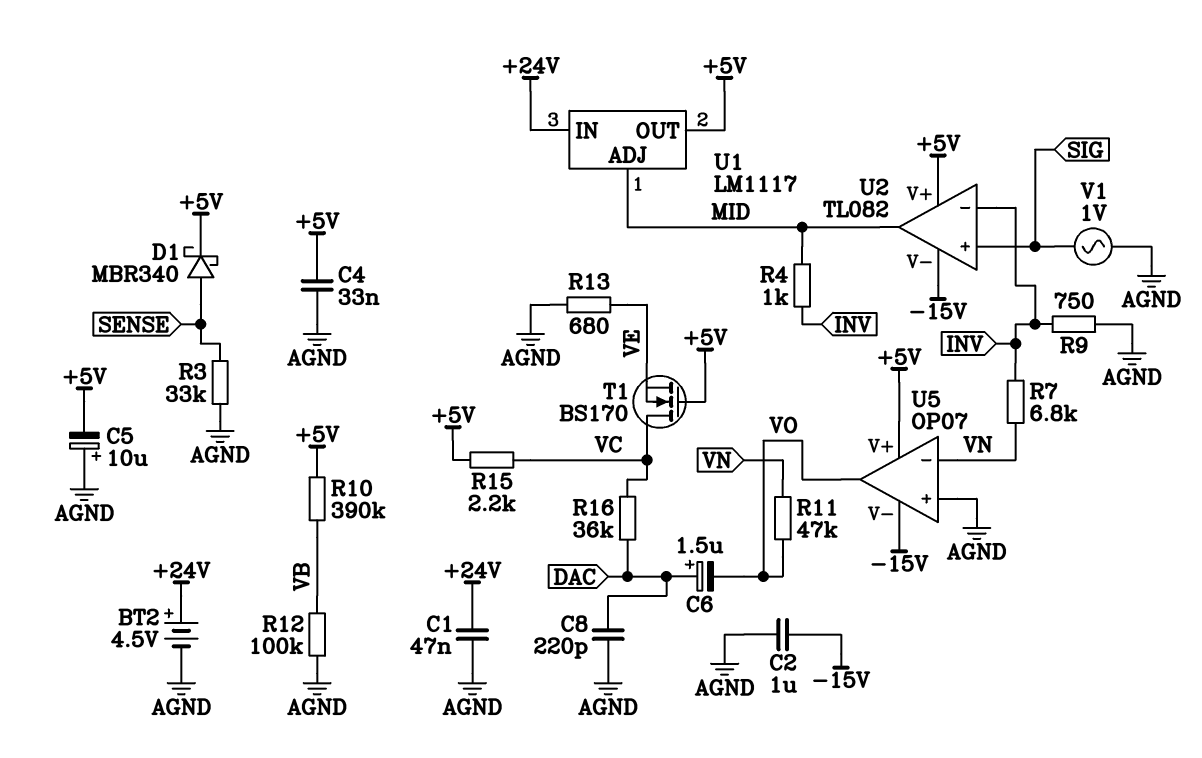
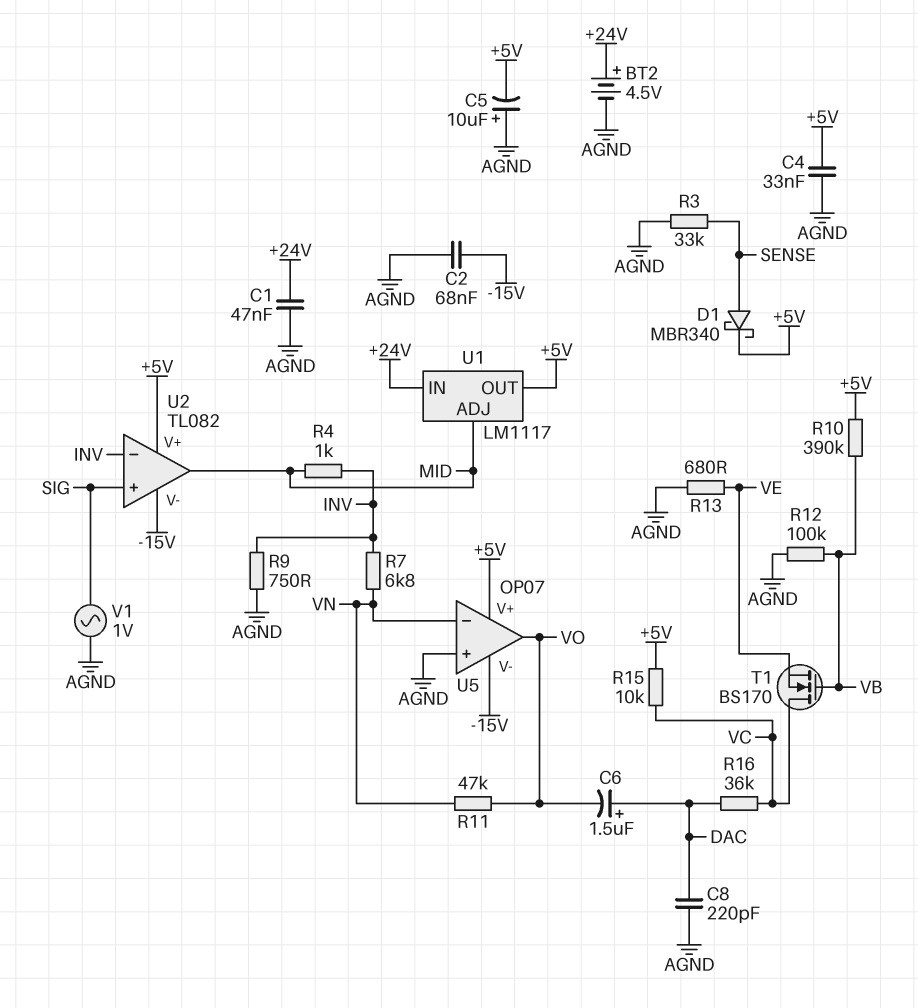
C2: 1uF (-15V, AGND) -> 68nF (-15V, AGND)
R15: 2.2k (+5V, VC) -> 10k (+5V, VC)
T1: NMOS BS170 (G +5V, D VC, S VE) -> NMOS BS170 (G VB, D VC, S VE)

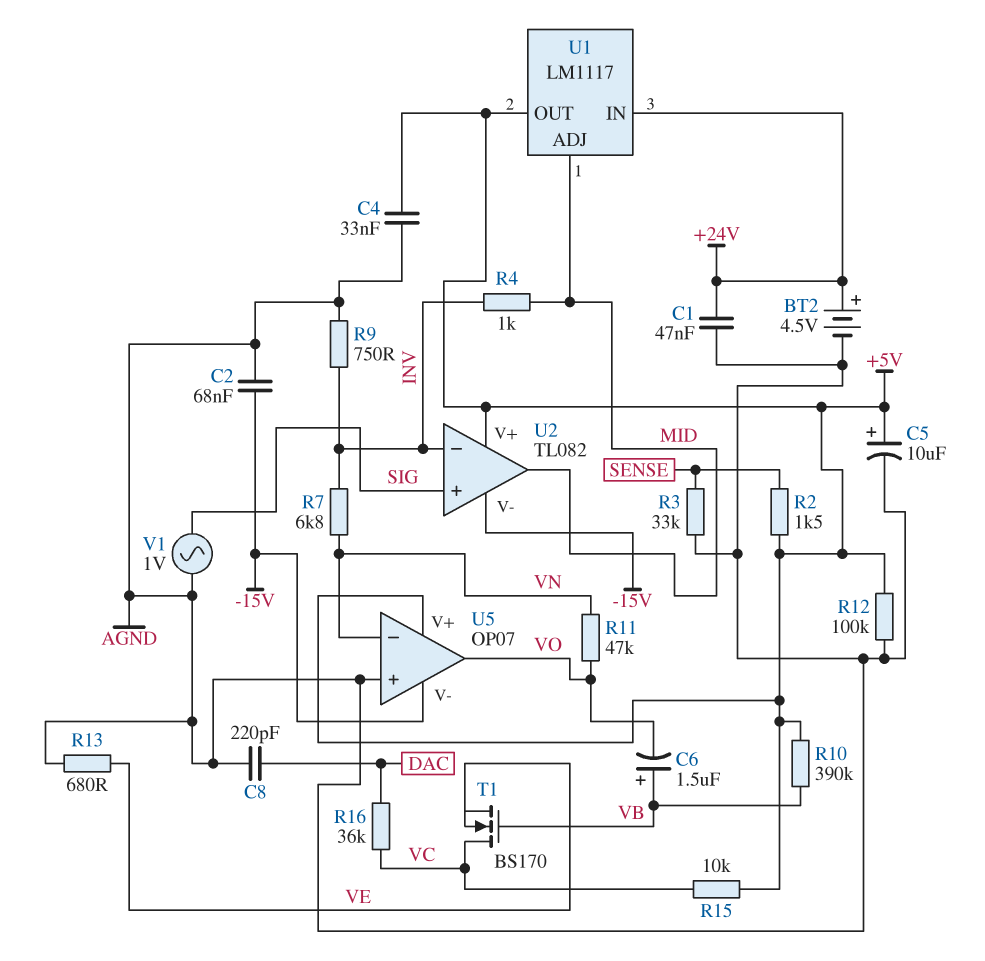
C5: 10uF (plus AGND, minus +5V) -> 10uF (plus +5V, minus AGND)
C6: 1.5uF (plus DAC, minus VO) -> 1.5uF (plus VB, minus VO)
D1: schottky MBR340 (A SENSE, K +5V) -> none
R2: none -> 1.5k (+5V, SENSE)
R12: 100k (AGND, VB) -> 100k (+5V, AGND)

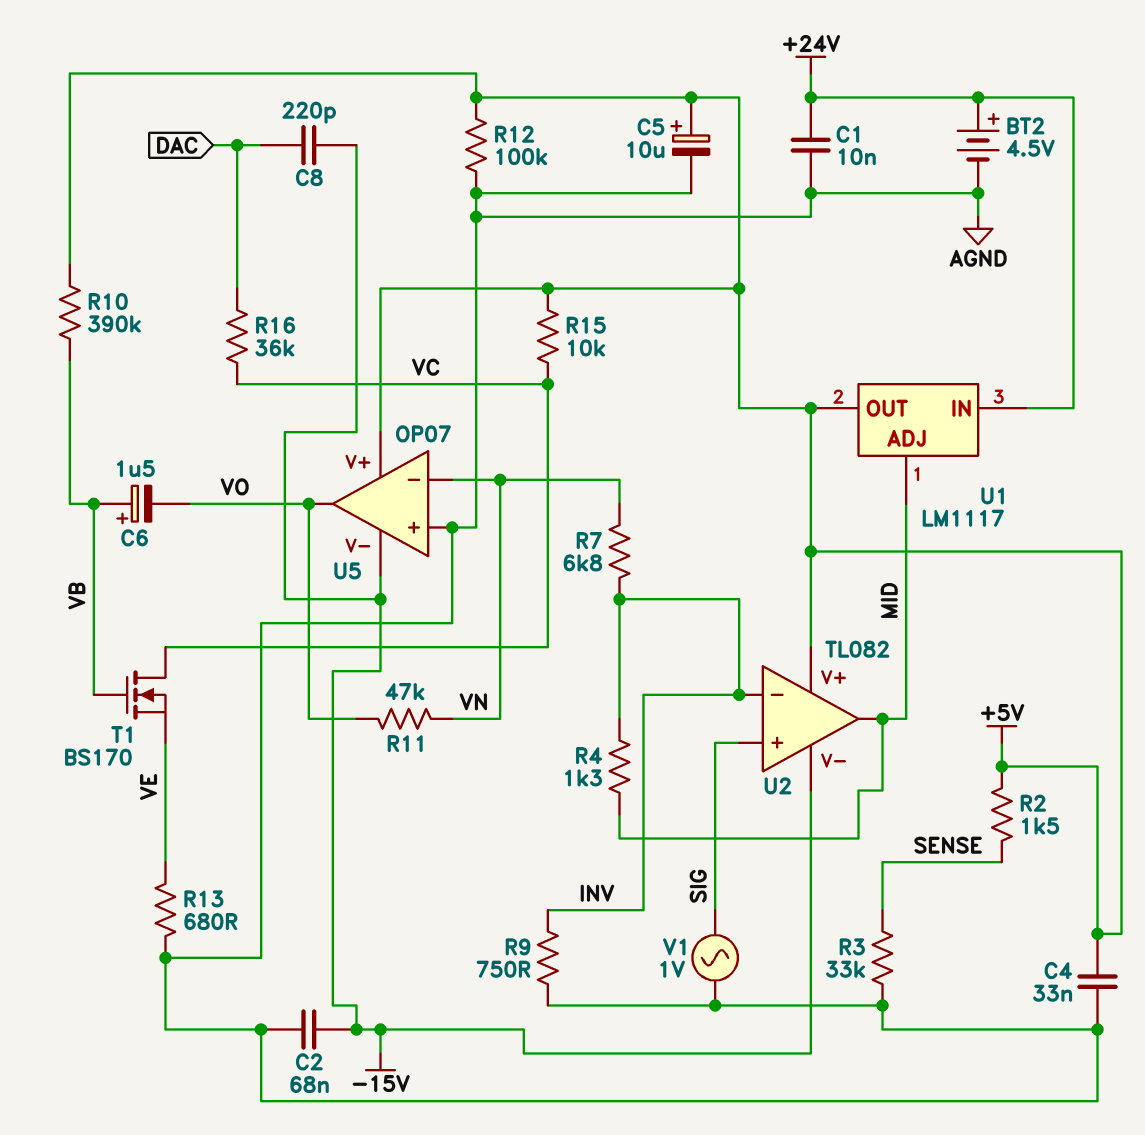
C1: 47nF (+24V, AGND) -> 10nF (+24V, AGND)
C8: 220pF (AGND, DAC) -> 220pF (-15V, DAC)
R4: 1k (INV, MID) -> 1.3k (INV, MID)

